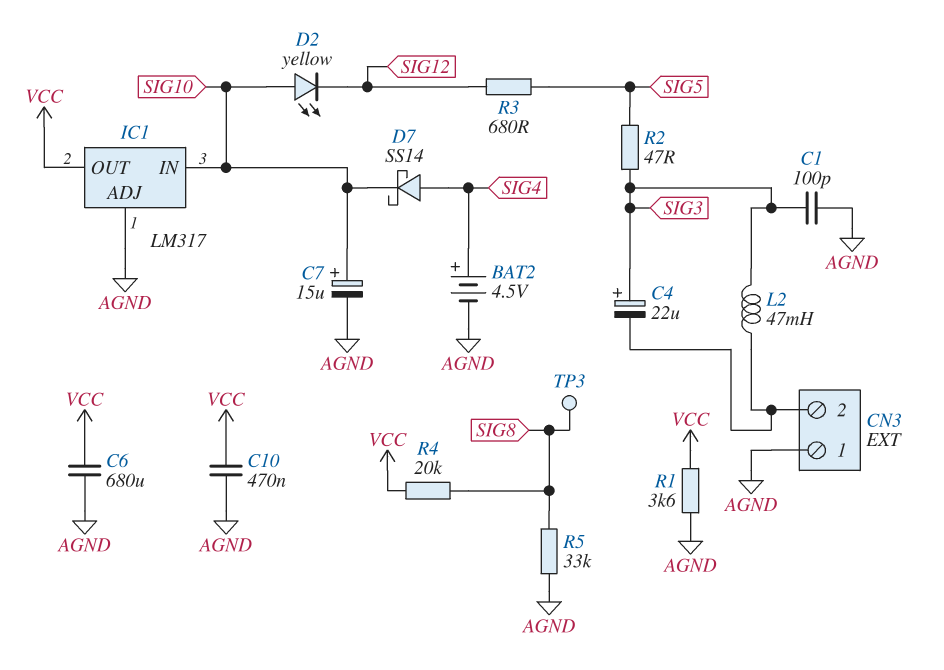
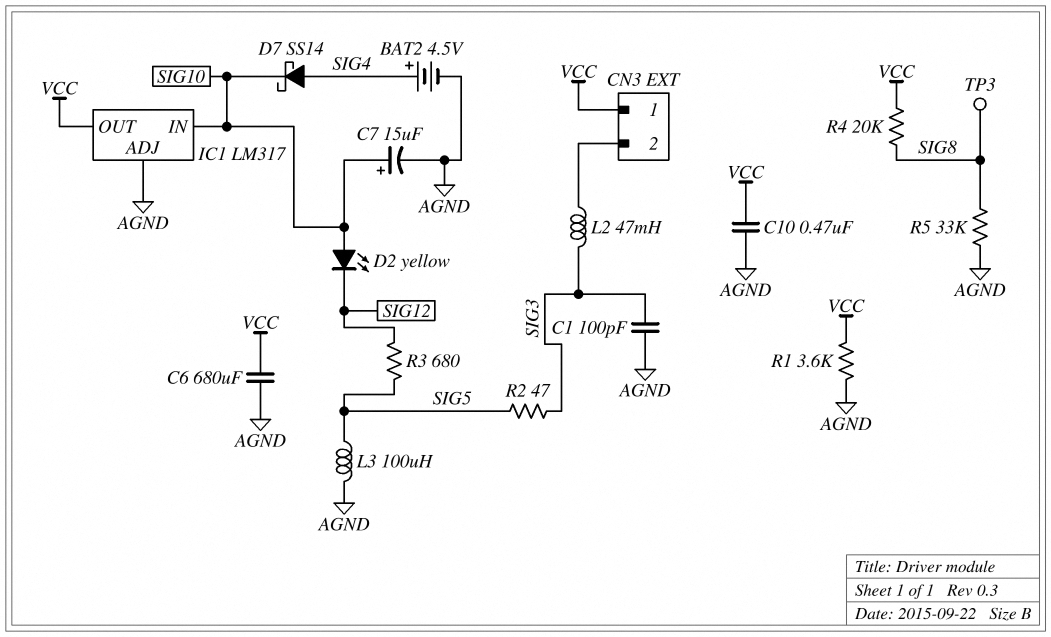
C4: 22uF (plus SIG3, minus CN3/2) -> none
CN3 pin 1: AGND -> VCC
L3: none -> 100uH (AGND, SIG5)

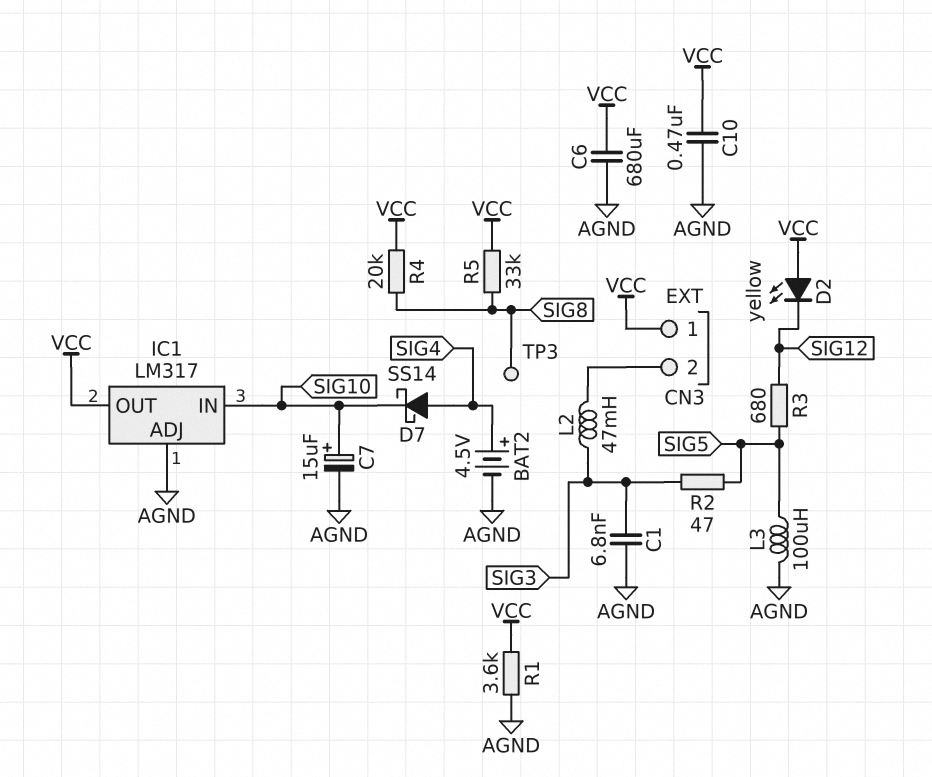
C1: 100pF (AGND, SIG3) -> 6.8nF (AGND, SIG3)
D2: LED yellow (A SIG10, K SIG12) -> LED yellow (A VCC, K SIG12)
R5: 33k (AGND, SIG8) -> 33k (SIG8, VCC)

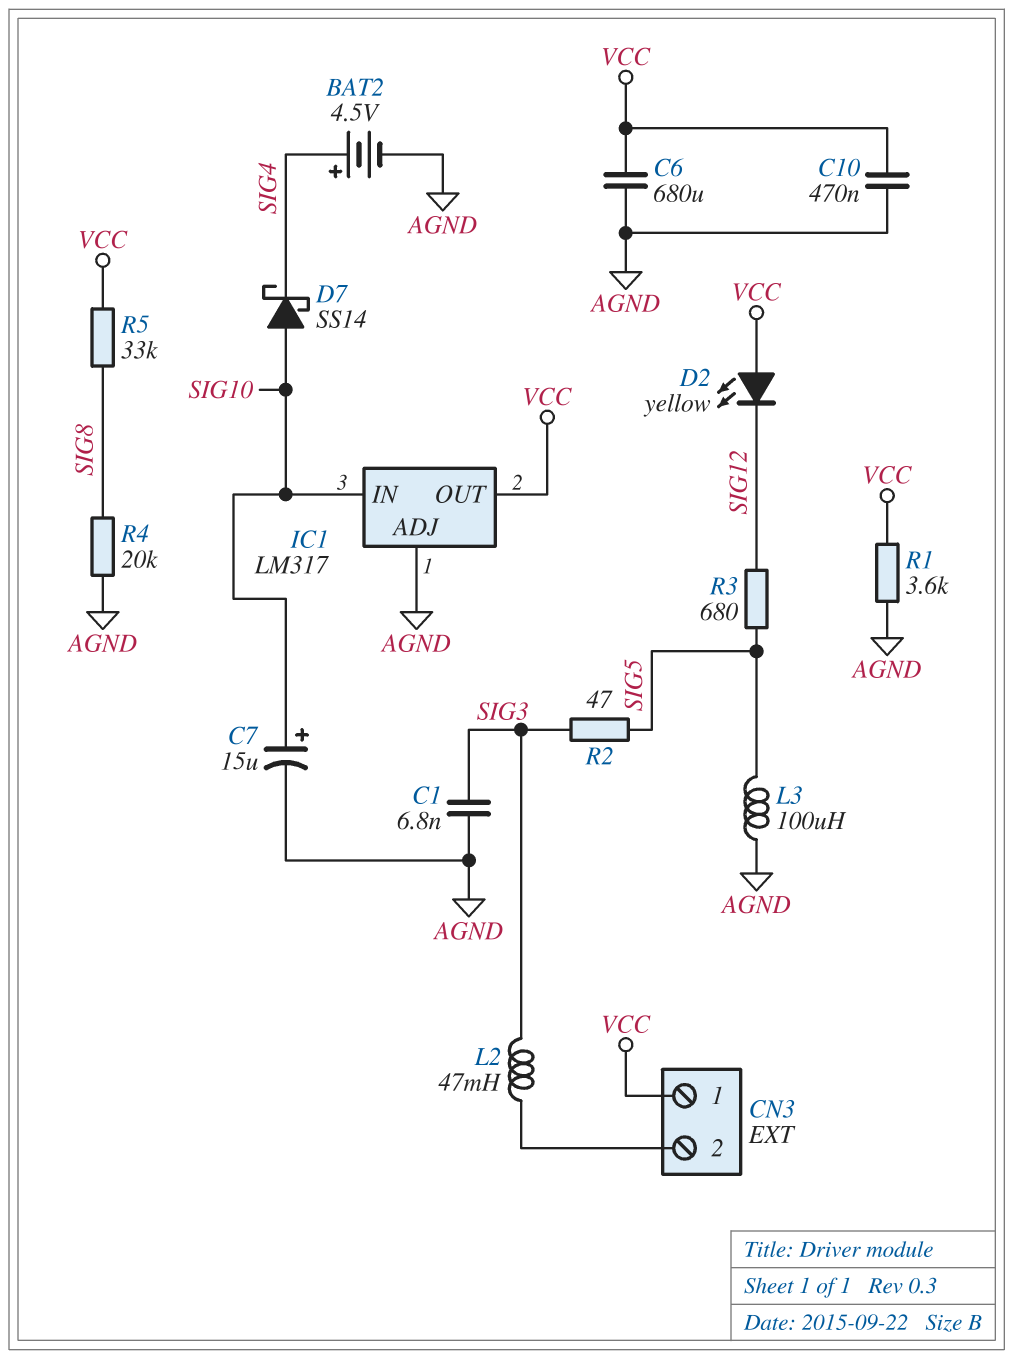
D7: schottky SS14 (A SIG4, K SIG10) -> schottky SS14 (A SIG10, K SIG4)
R4: 20k (SIG8, VCC) -> 20k (AGND, SIG8)
TP3: test point (SIG8) -> none

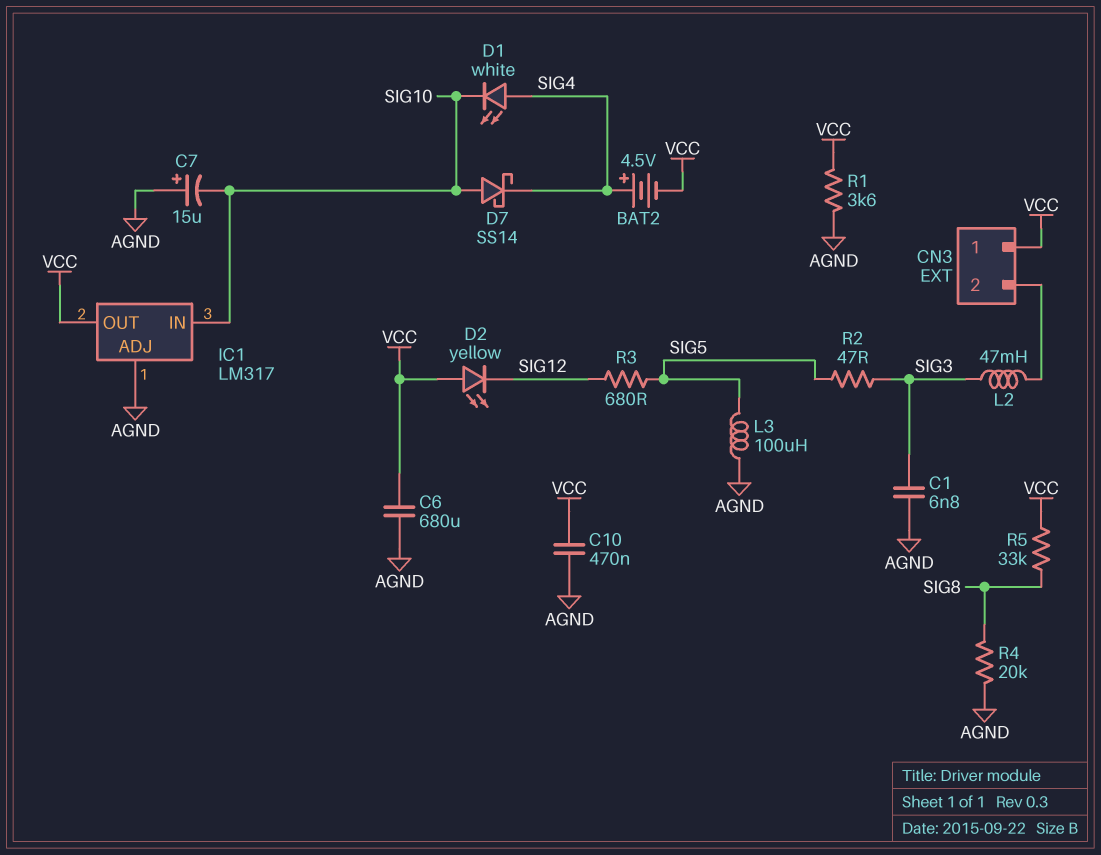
BAT2: 4.5V (plus SIG4, minus AGND) -> 4.5V (plus SIG4, minus VCC)
C7: 15uF (plus SIG10, minus AGND) -> 15uF (plus AGND, minus SIG10)
D1: none -> LED white (A SIG4, K SIG10)

